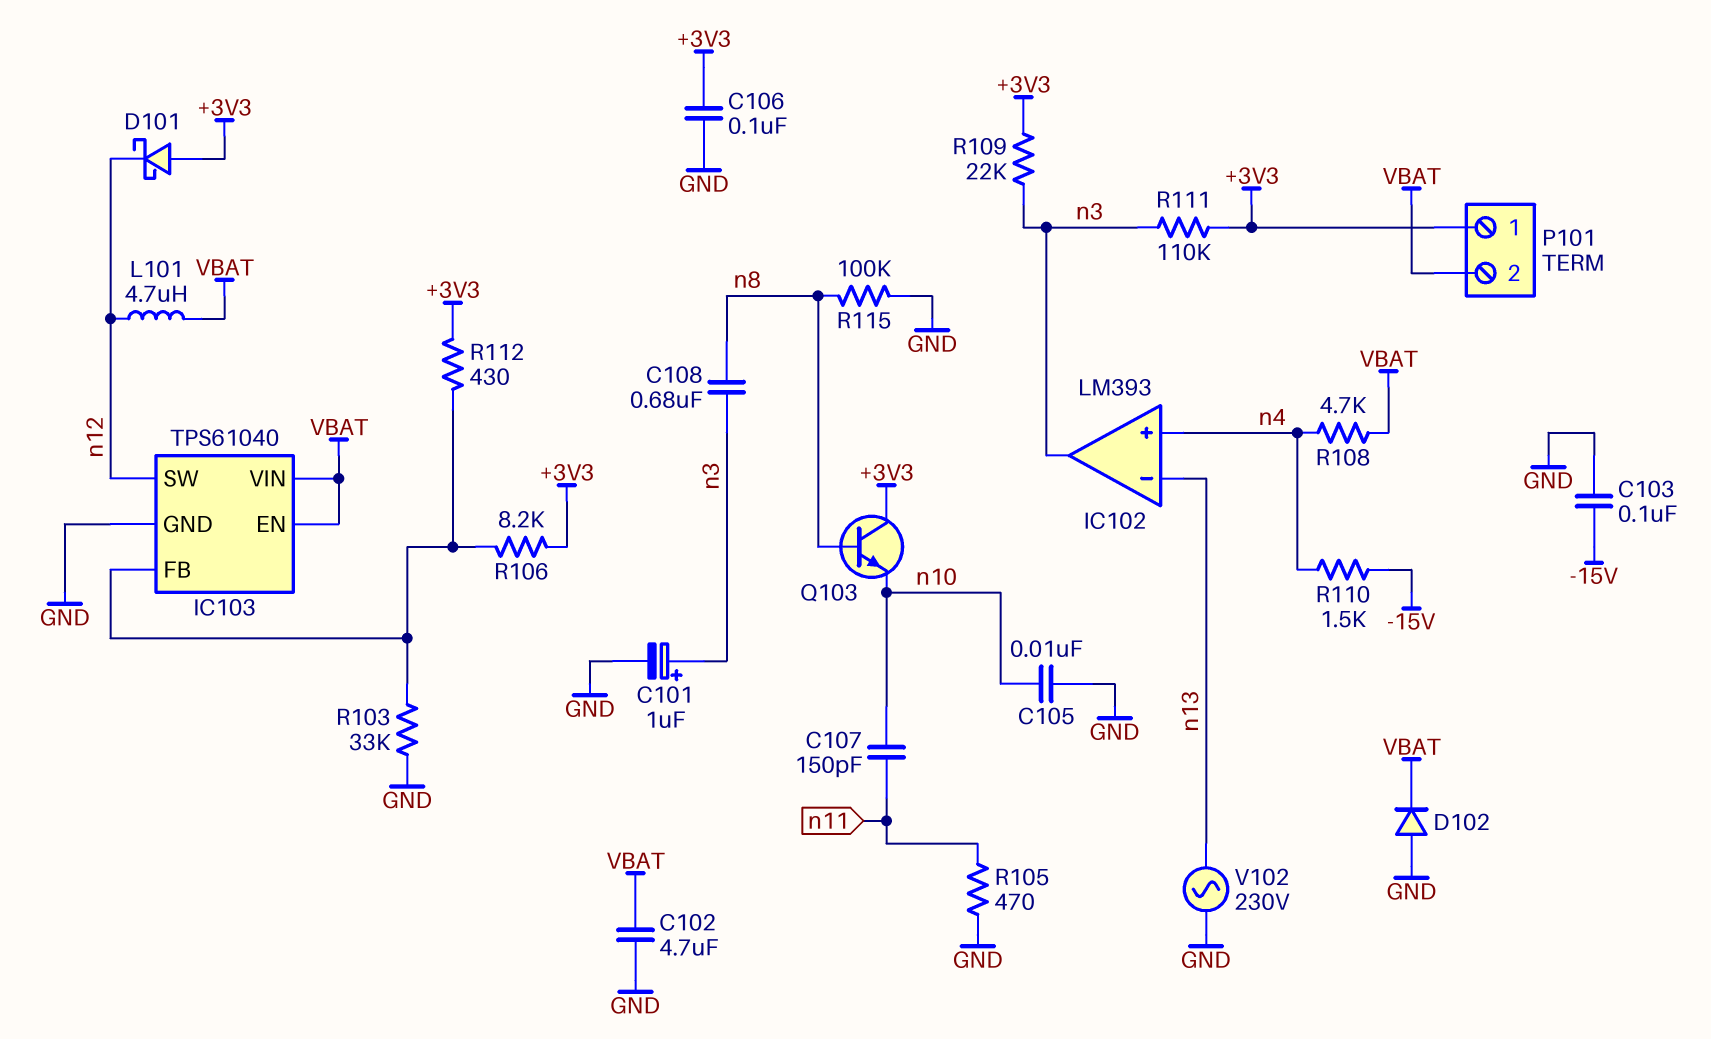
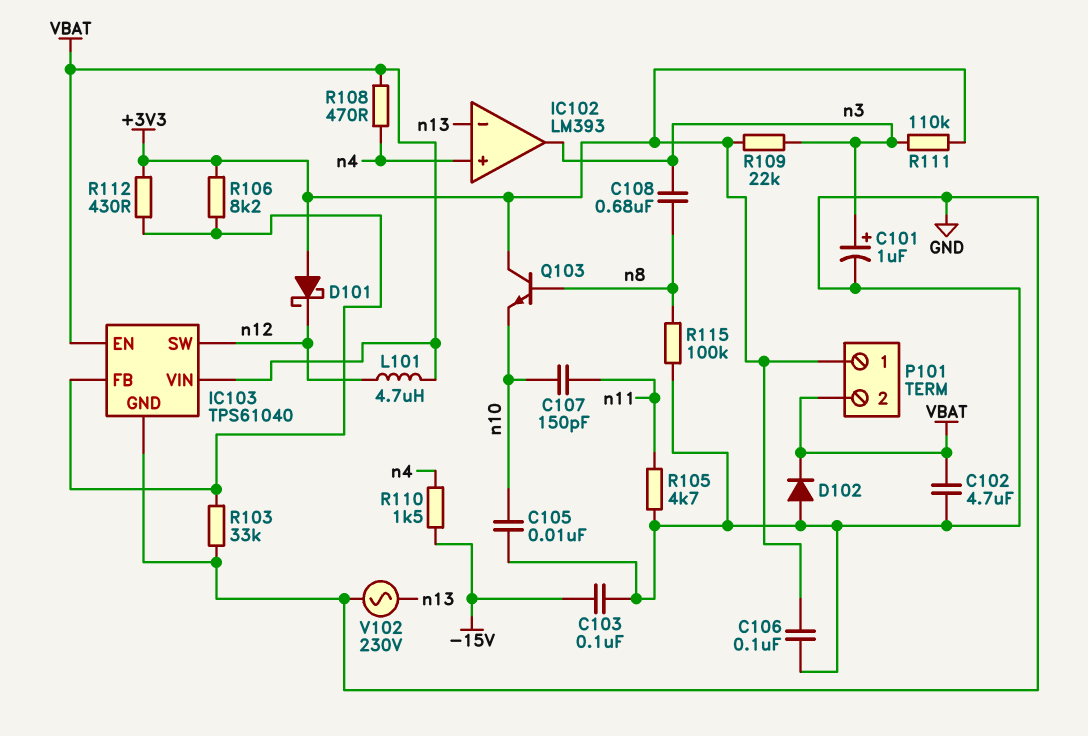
R105: 470 (GND, n11) -> 4.7k (GND, n11)
R108: 4.7k (VBAT, n4) -> 470 (VBAT, n4)

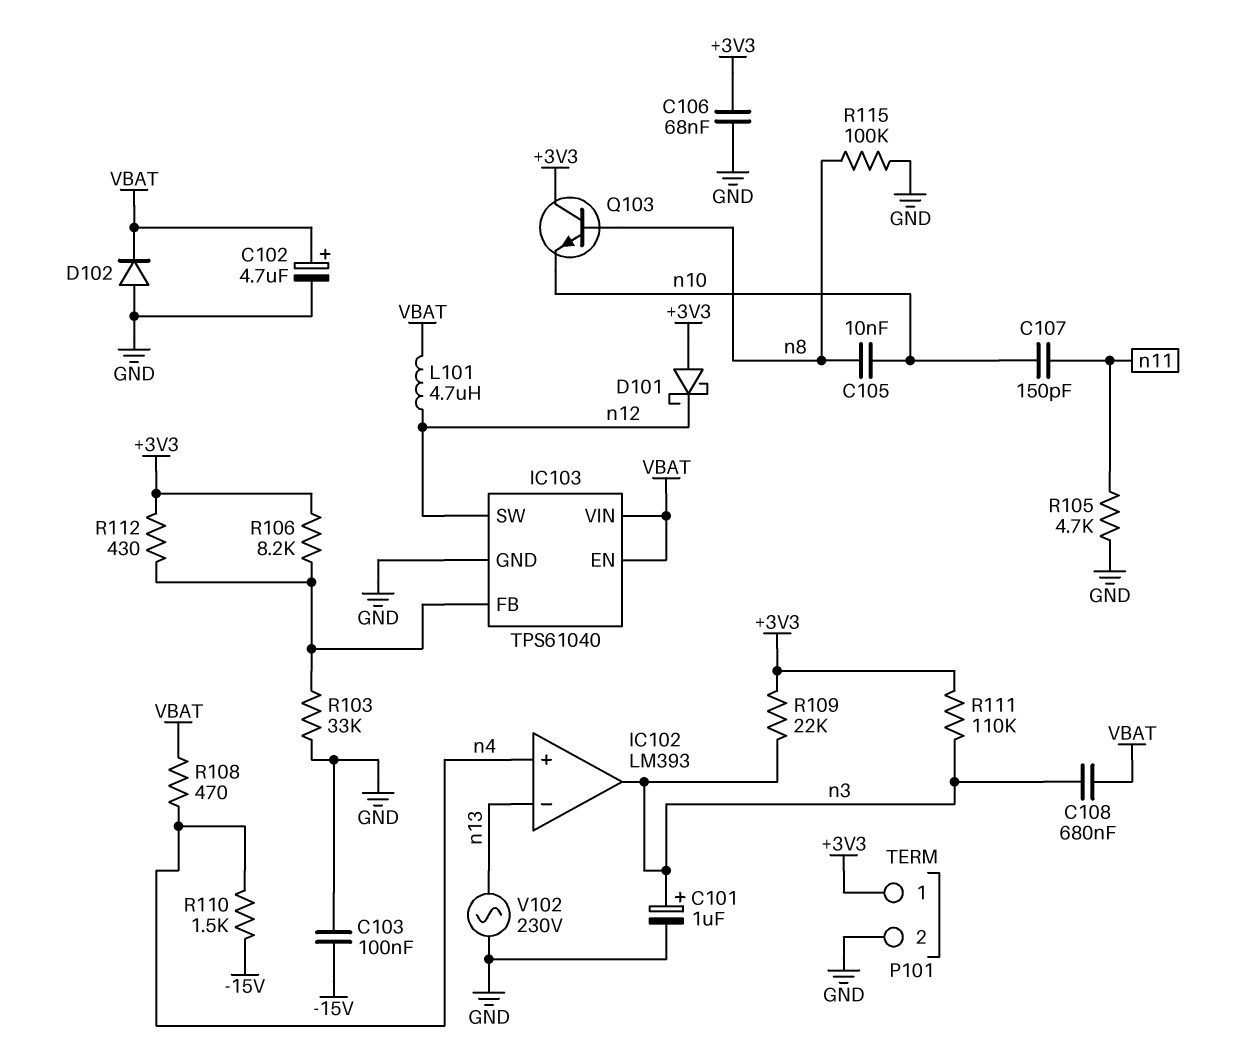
C102: 4.7uF (GND, VBAT) -> 4.7uF (plus VBAT, minus GND)
C105: 10nF (GND, n10) -> 10nF (n8, n10)
C106: 100nF (+3V3, GND) -> 68nF (+3V3, GND)
C108: 680nF (n3, n8) -> 680nF (VBAT, n3)
P101 pin 2: VBAT -> GND

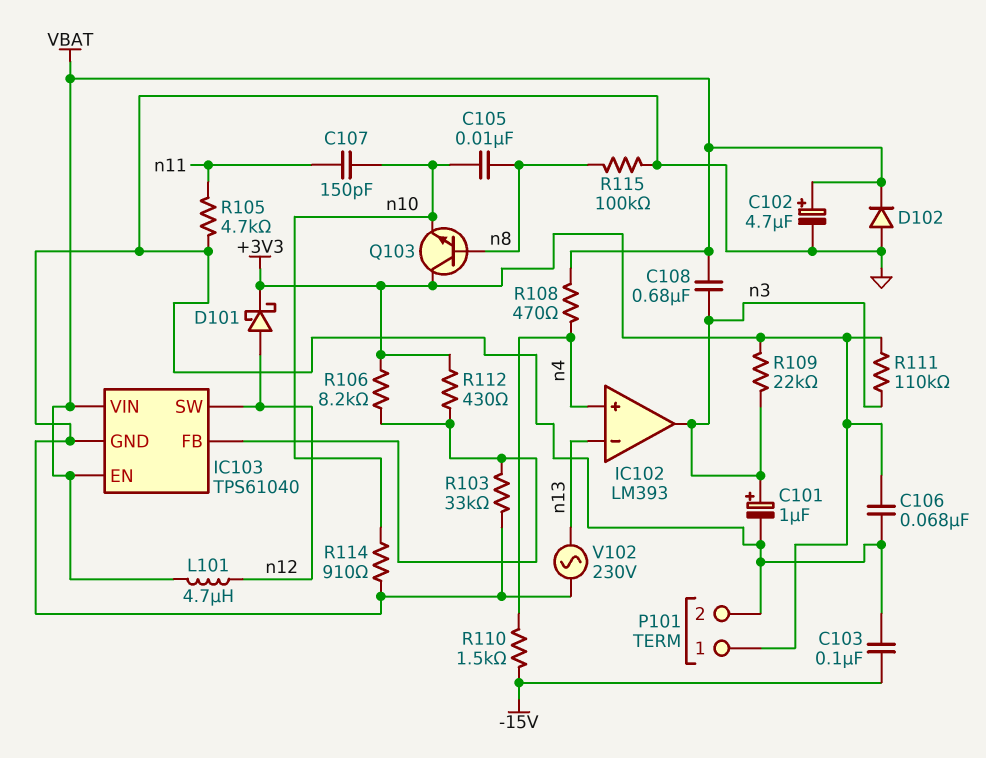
D101: schottky (A +3V3, K n12) -> schottky (A n12, K +3V3)
R114: none -> 910 (GND, n10)

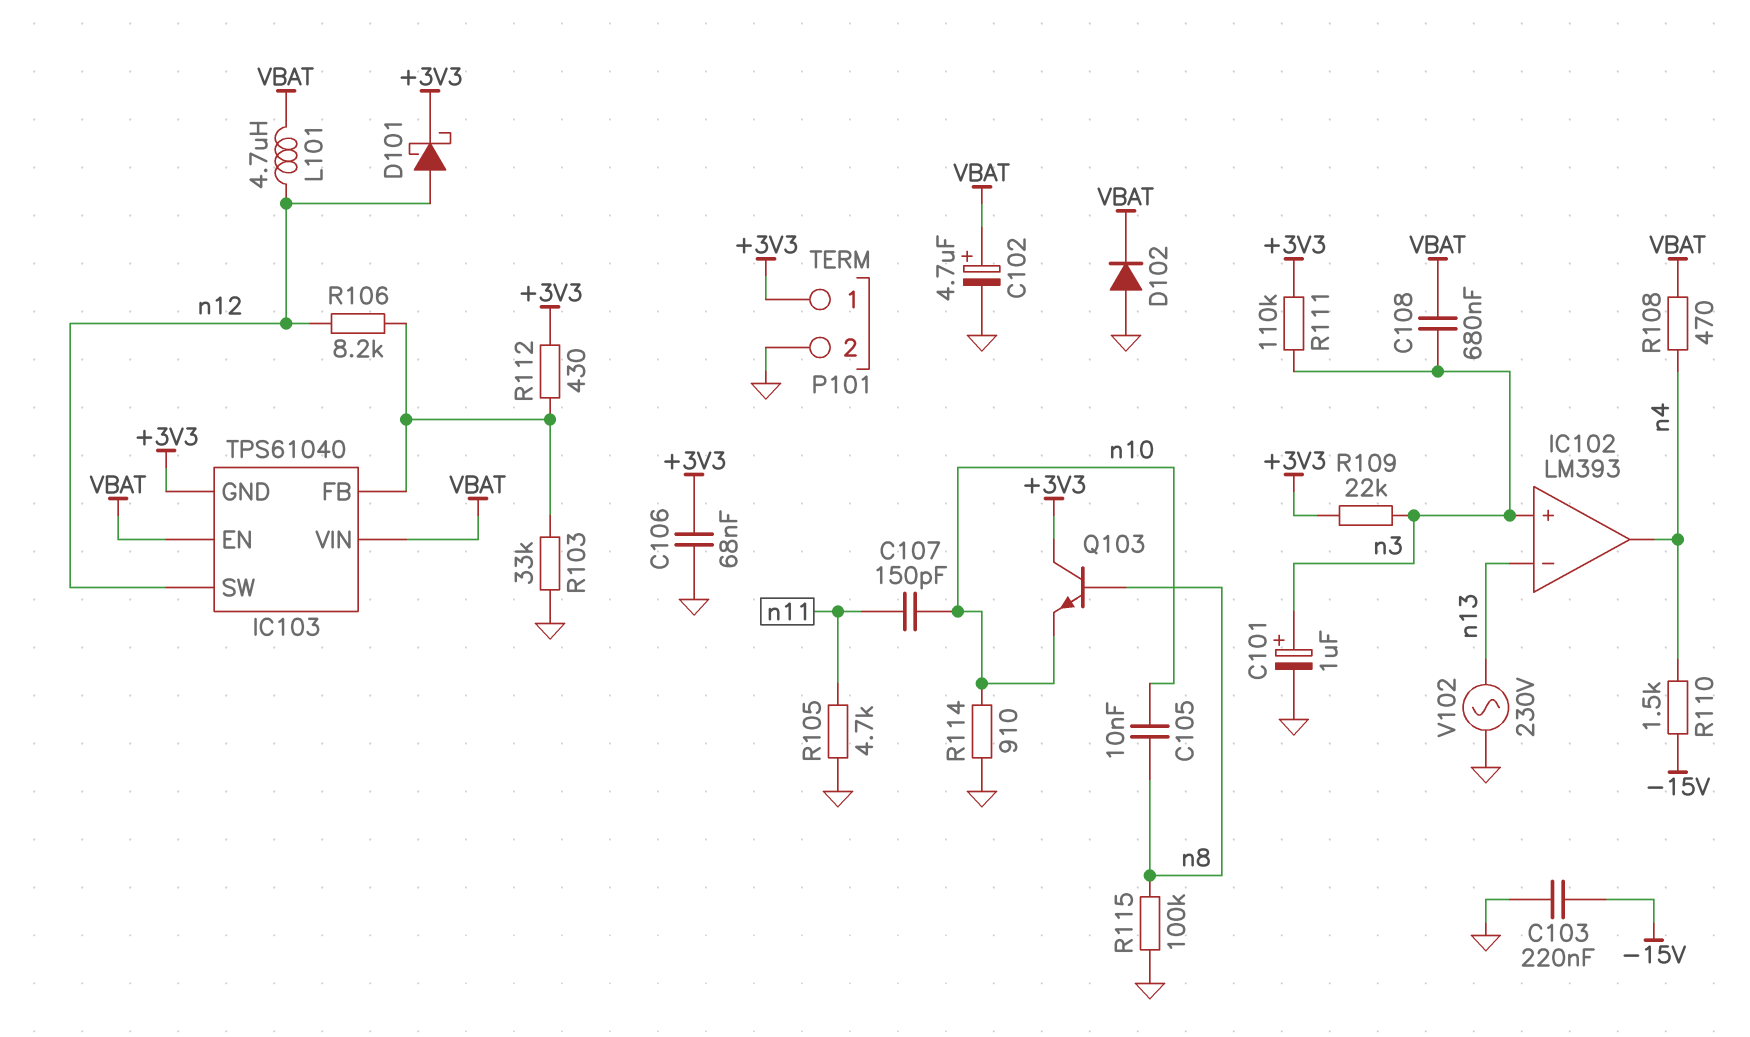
C103: 100nF (-15V, GND) -> 220nF (-15V, GND)
IC102 pin in+: n4 -> n3
IC102 pin out: n3 -> n4
IC103 pin GND: GND -> +3V3
R106: 8.2k (+3V3, IC103/FB) -> 8.2k (IC103/FB, n12)

